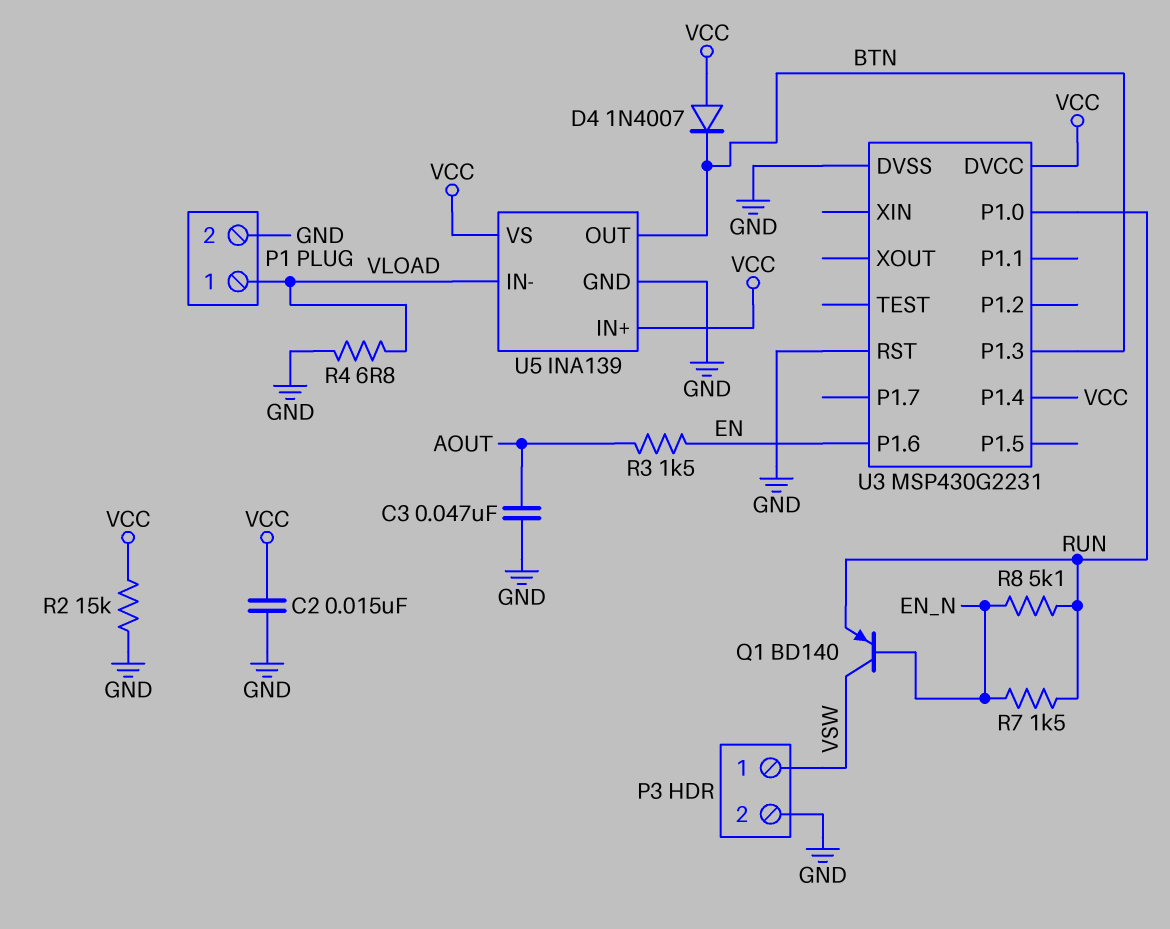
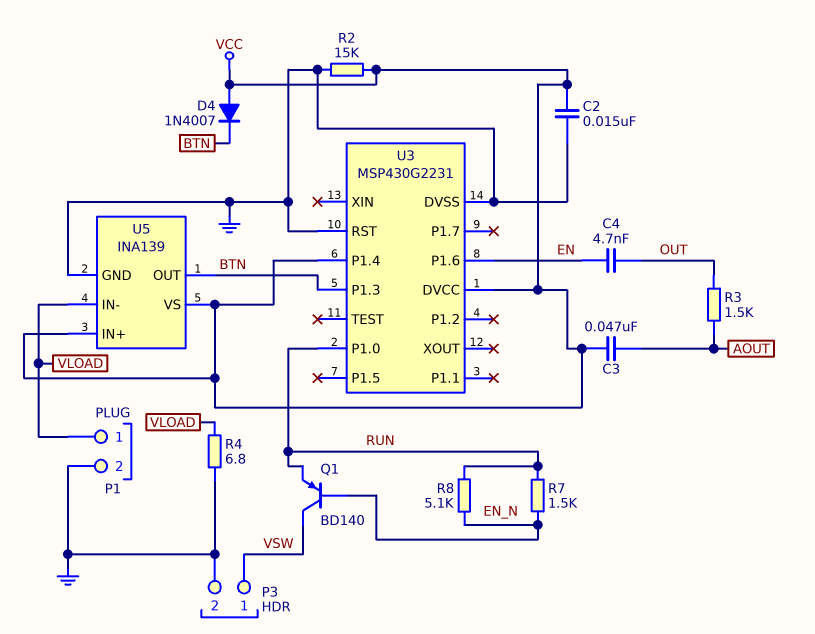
C3: 47nF (AOUT, GND) -> 47nF (AOUT, VCC)
C4: none -> 4.7nF (EN, OUT)
R3: 1.5k (AOUT, EN) -> 1.5k (AOUT, OUT)

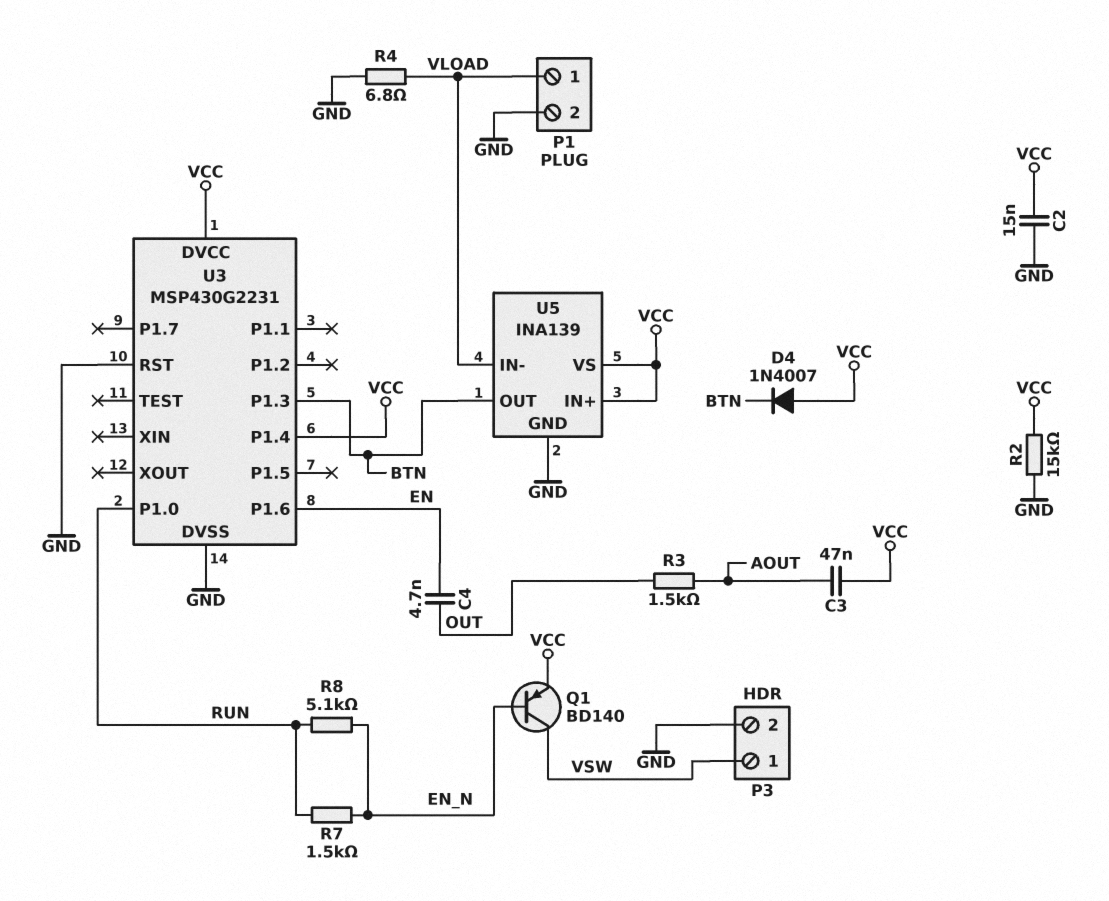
Q1: PNP BD140 (B EN_N, C VSW, E RUN) -> PNP BD140 (B EN_N, C VSW, E VCC)

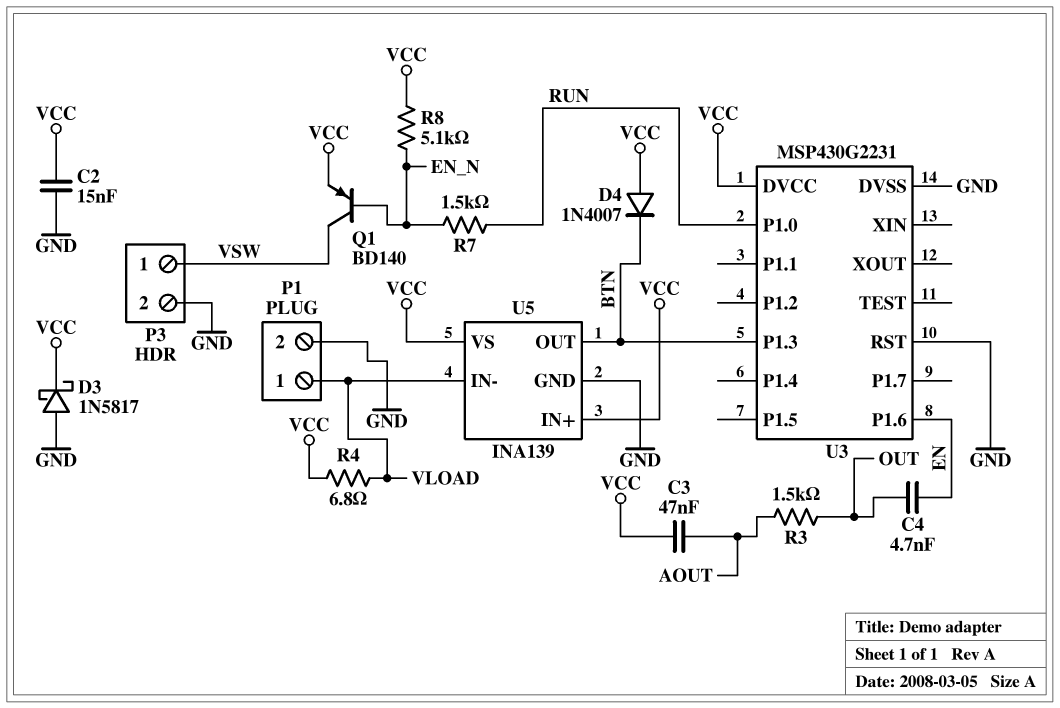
D3: none -> schottky 1N5817 (A GND, K VCC)
R2: 15k (GND, VCC) -> none
R4: 6.8 (GND, VLOAD) -> 6.8 (VCC, VLOAD)
R8: 5.1k (EN_N, RUN) -> 5.1k (EN_N, VCC)
U3 pin P1.4: VCC -> none

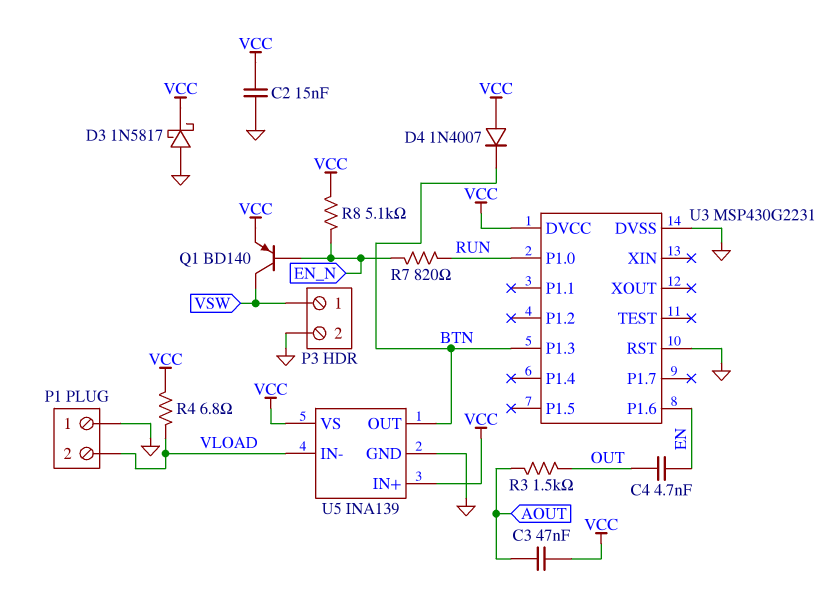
P1 pin 1: VLOAD -> GND
P1 pin 2: GND -> VLOAD
R7: 1.5k (EN_N, RUN) -> 820 (EN_N, RUN)

